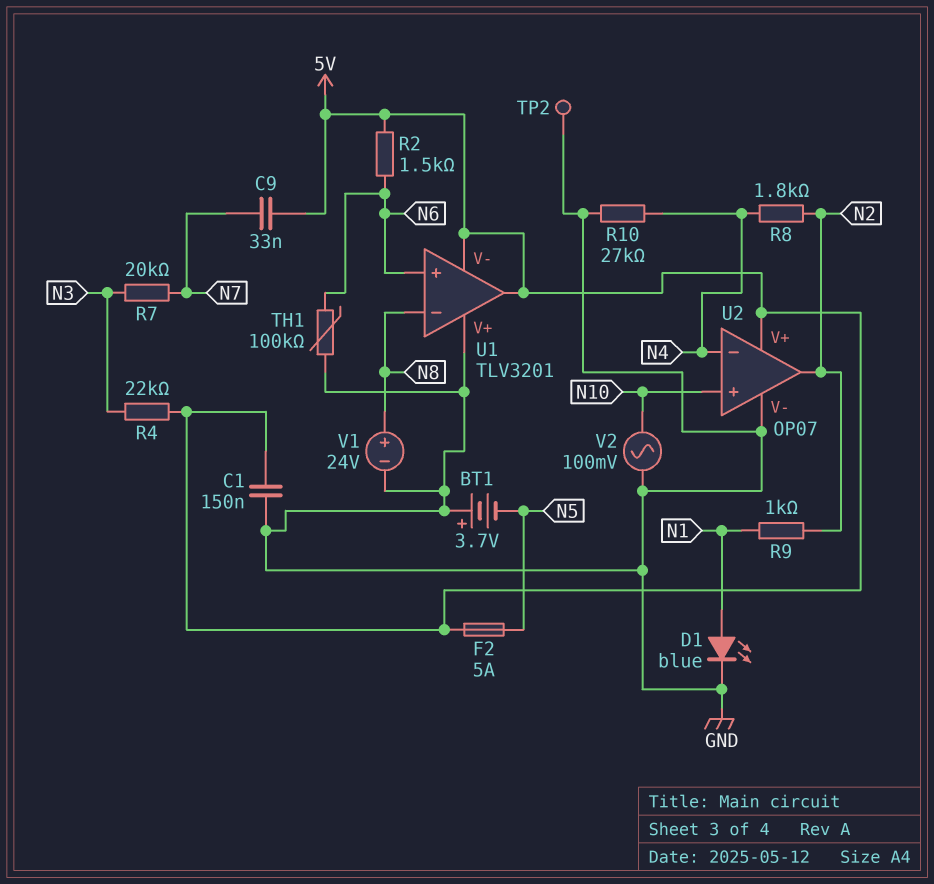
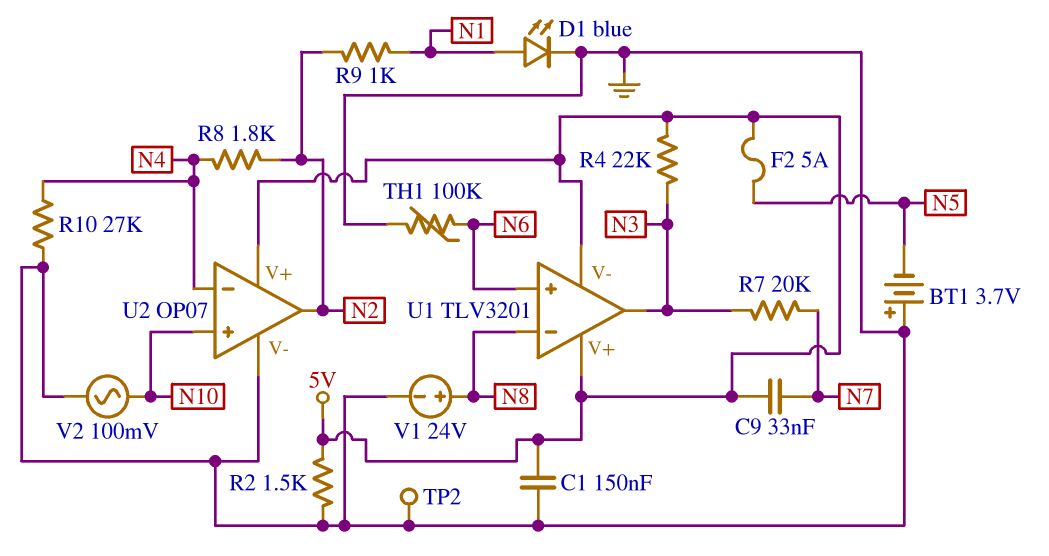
R2: 1.5k (5V, N6) -> 1.5k (5V, GND)
U1 pin V+: GND -> 5V
U1 pin out: 5V -> N3

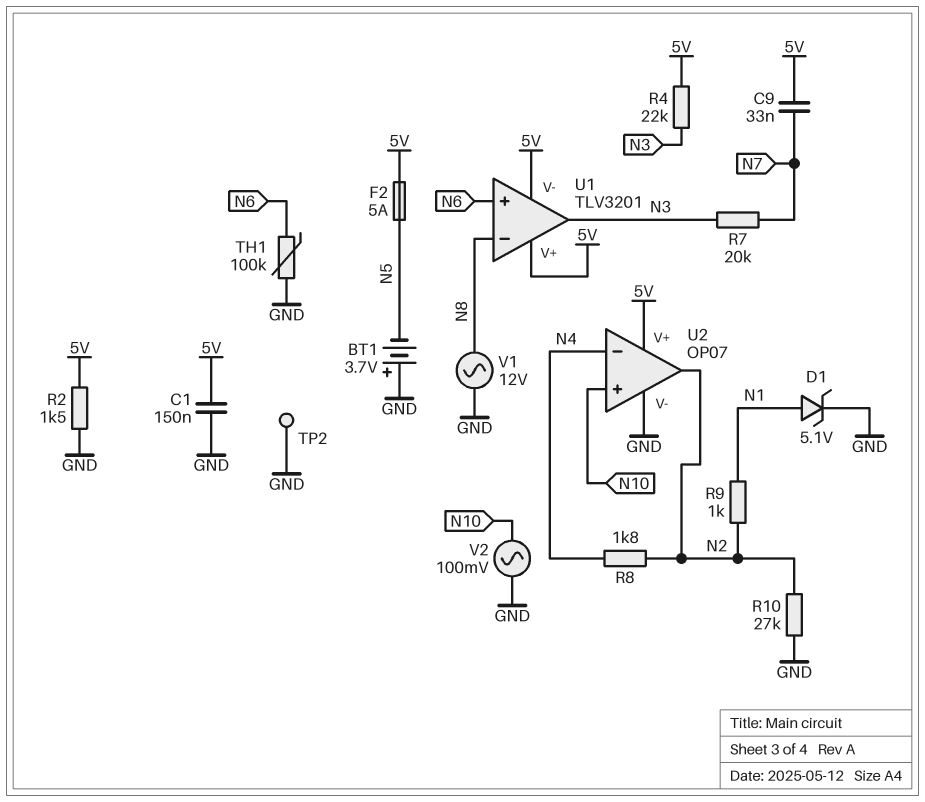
D1: LED blue (A N1, K GND) -> zener 5.1V (A N1, K GND)
R10: 27k (GND, N4) -> 27k (GND, N2)
V1: 24V (plus N8, minus GND) -> AC 12V (GND, N8)

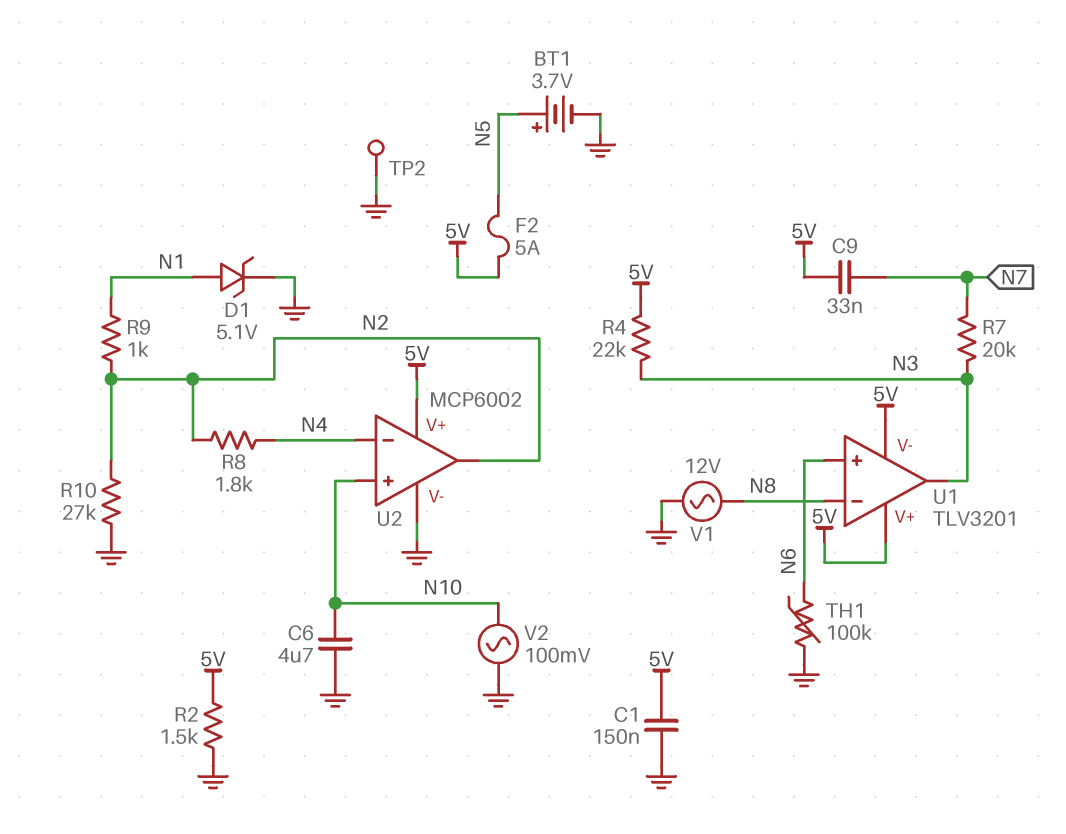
BT1: 3.7V (plus GND, minus N5) -> 3.7V (plus N5, minus GND)
C6: none -> 4.7uF (GND, N10)
U2: OP07 -> MCP6002

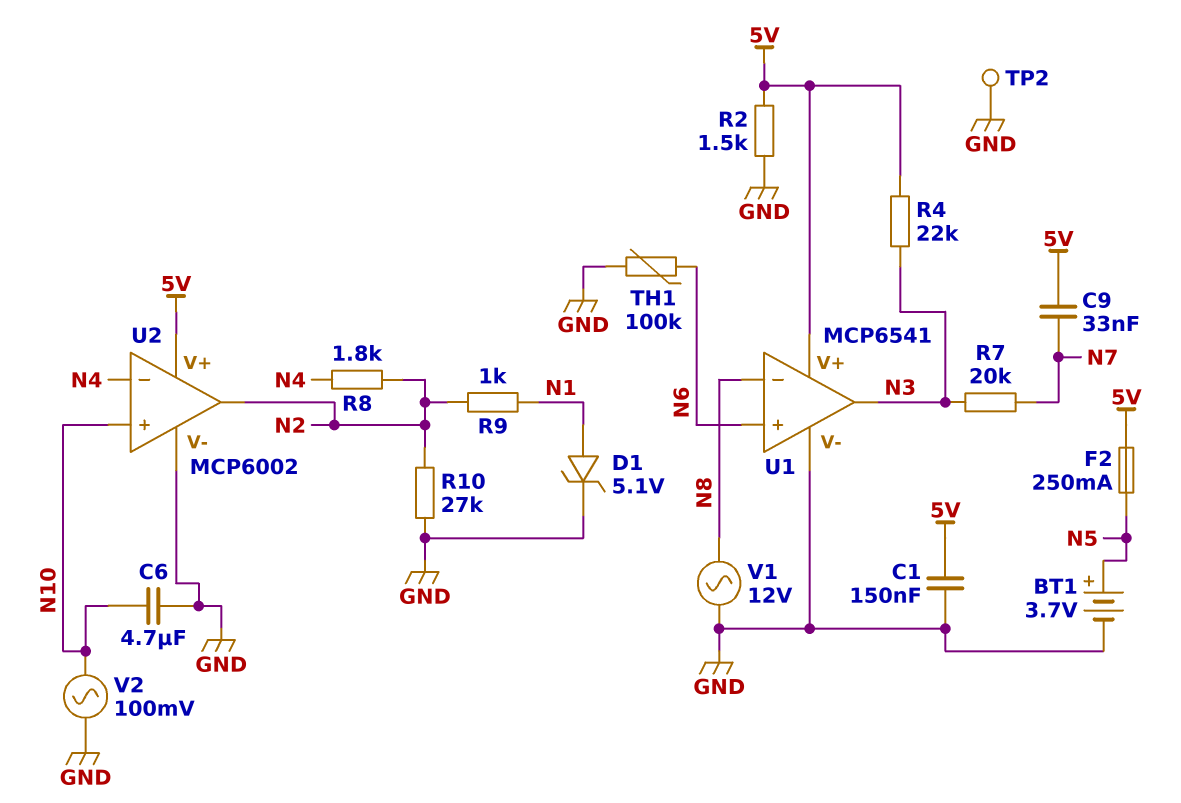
F2: 5A (5V, N5) -> 250mA (5V, N5)
U1: TLV3201 -> MCP6541
U1 pin V-: 5V -> GND

